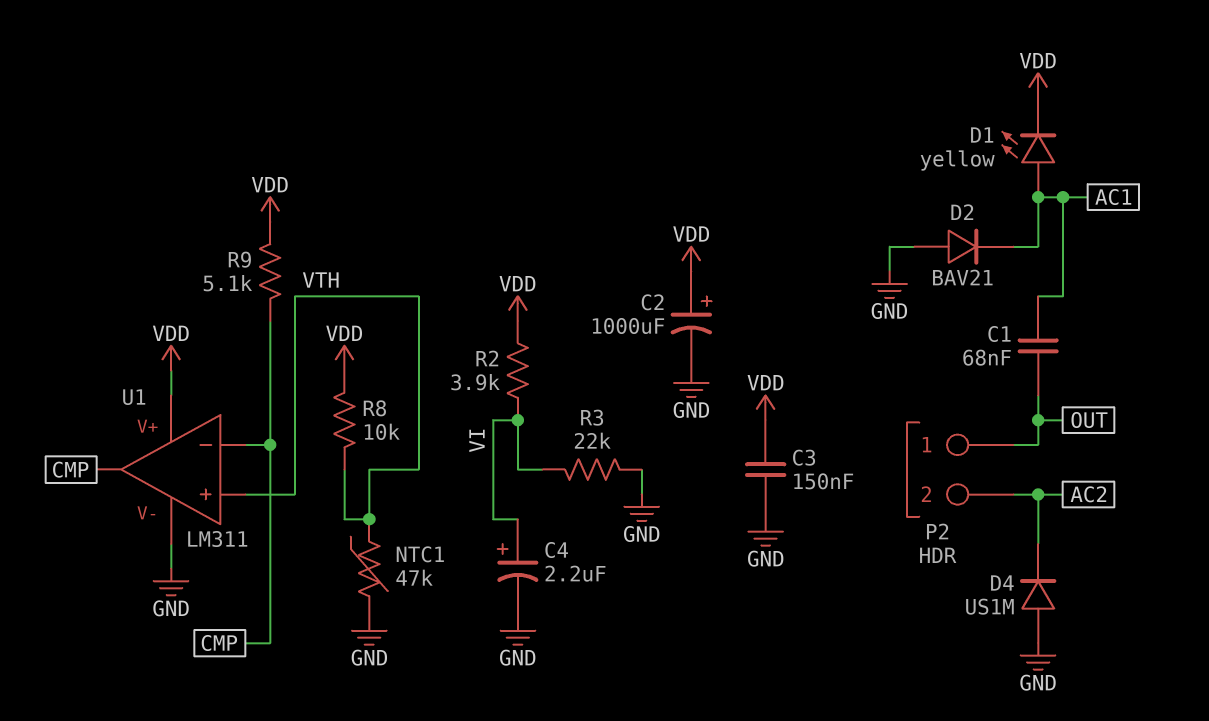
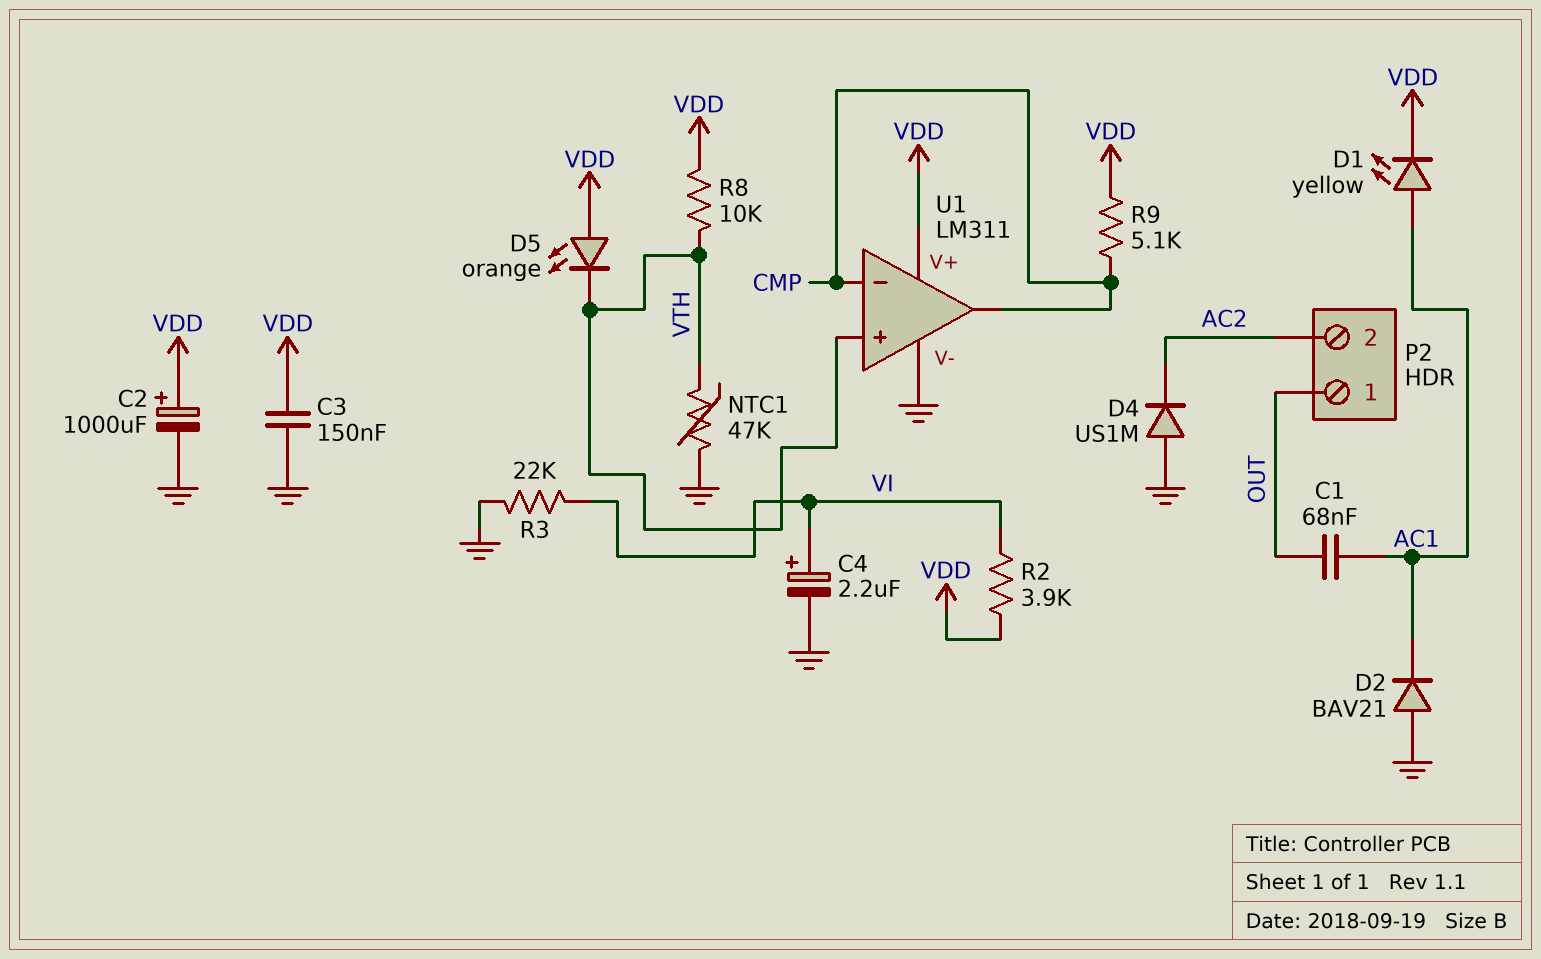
D5: none -> LED orange (A VDD, K VTH)

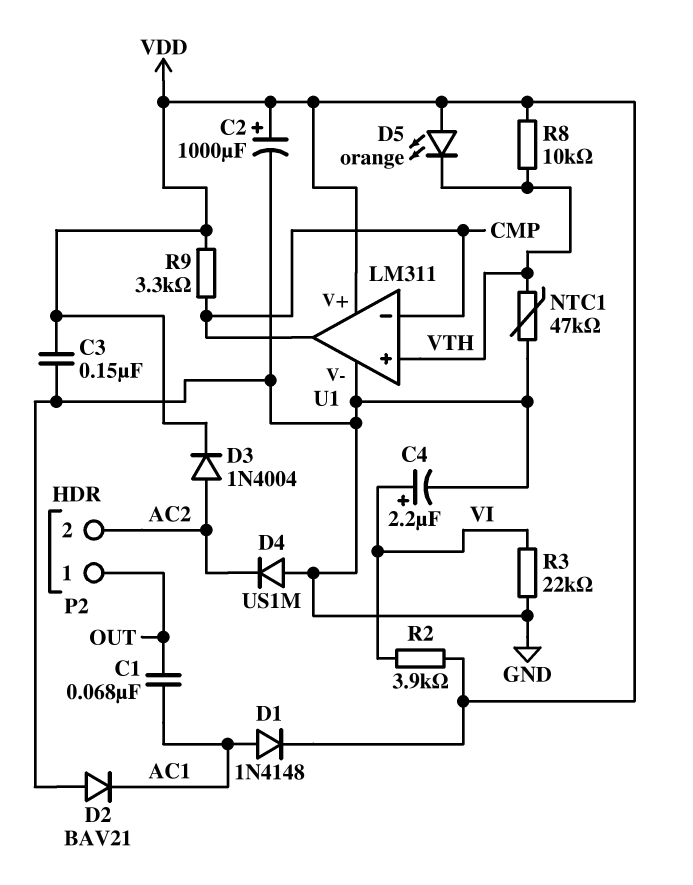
D1: LED yellow (A AC1, K VDD) -> diode 1N4148 (A AC1, K VDD)
D3: none -> diode 1N4004 (A AC2, K VDD)
R9: 5.1k (CMP, VDD) -> 3.3k (CMP, VDD)

